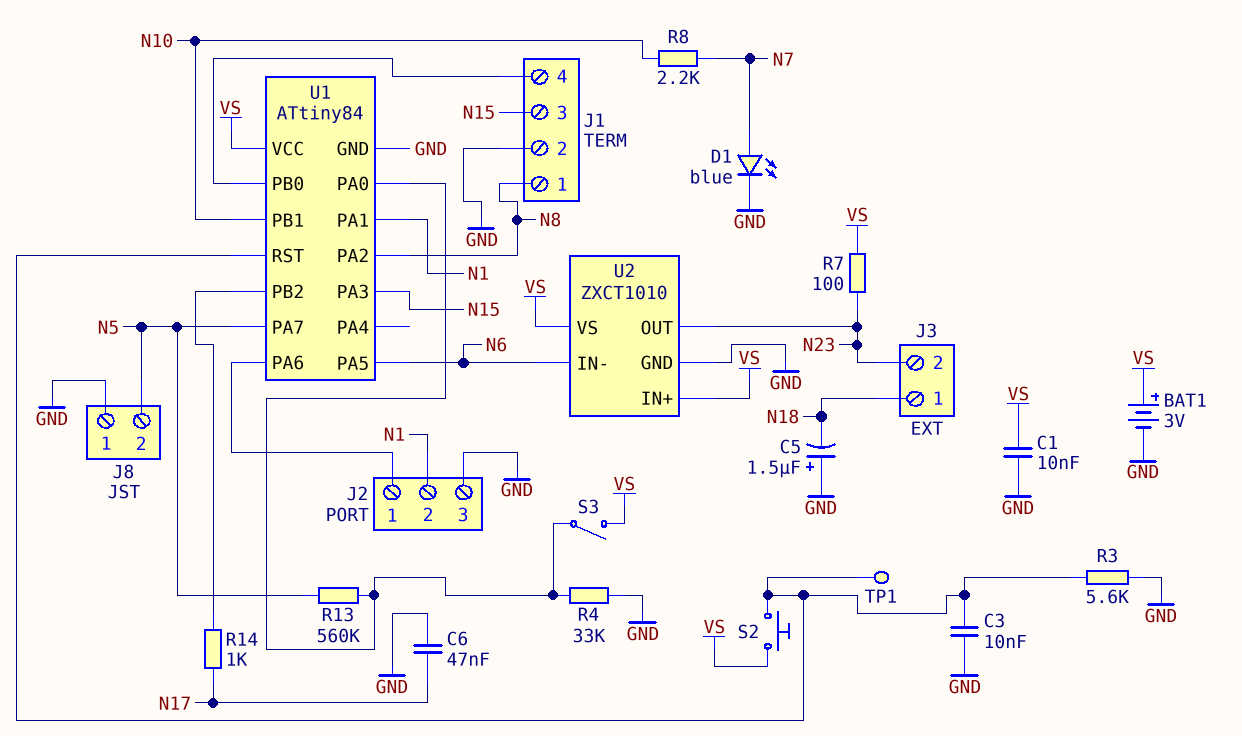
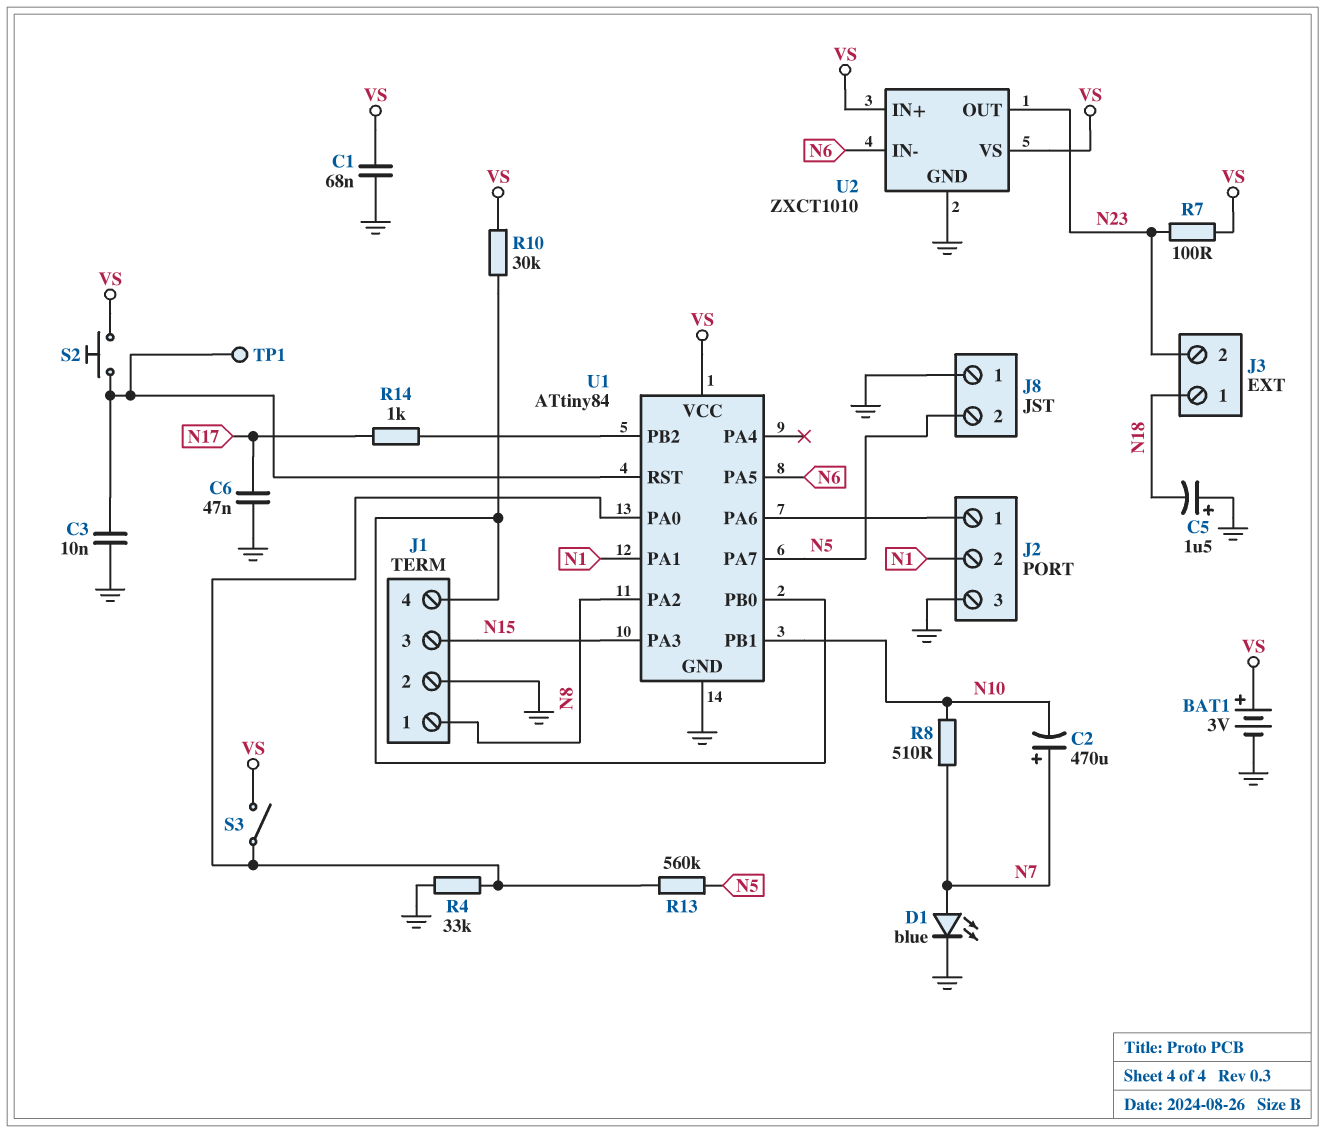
C1: 10nF (GND, VS) -> 68nF (GND, VS)
C2: none -> 470uF (plus N7, minus N10)
R3: 5.6k (GND, U1/RST) -> none
R8: 2.2k (N7, N10) -> 510 (N7, N10)
R10: none -> 30k (J1/4, VS)

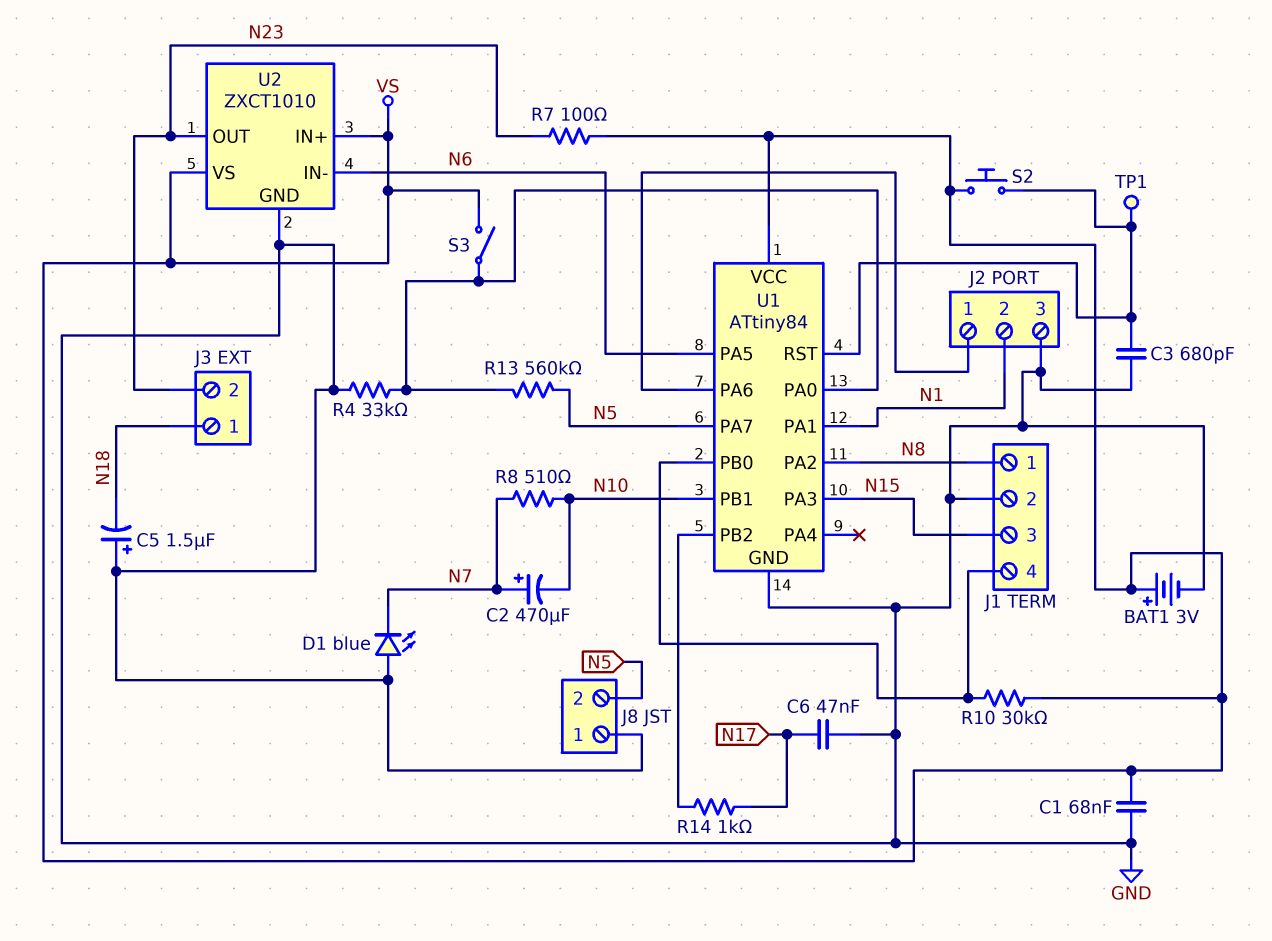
C3: 10nF (GND, U1/RST) -> 680pF (GND, U1/RST)
D1: LED blue (A N7, K GND) -> LED blue (A GND, K N7)

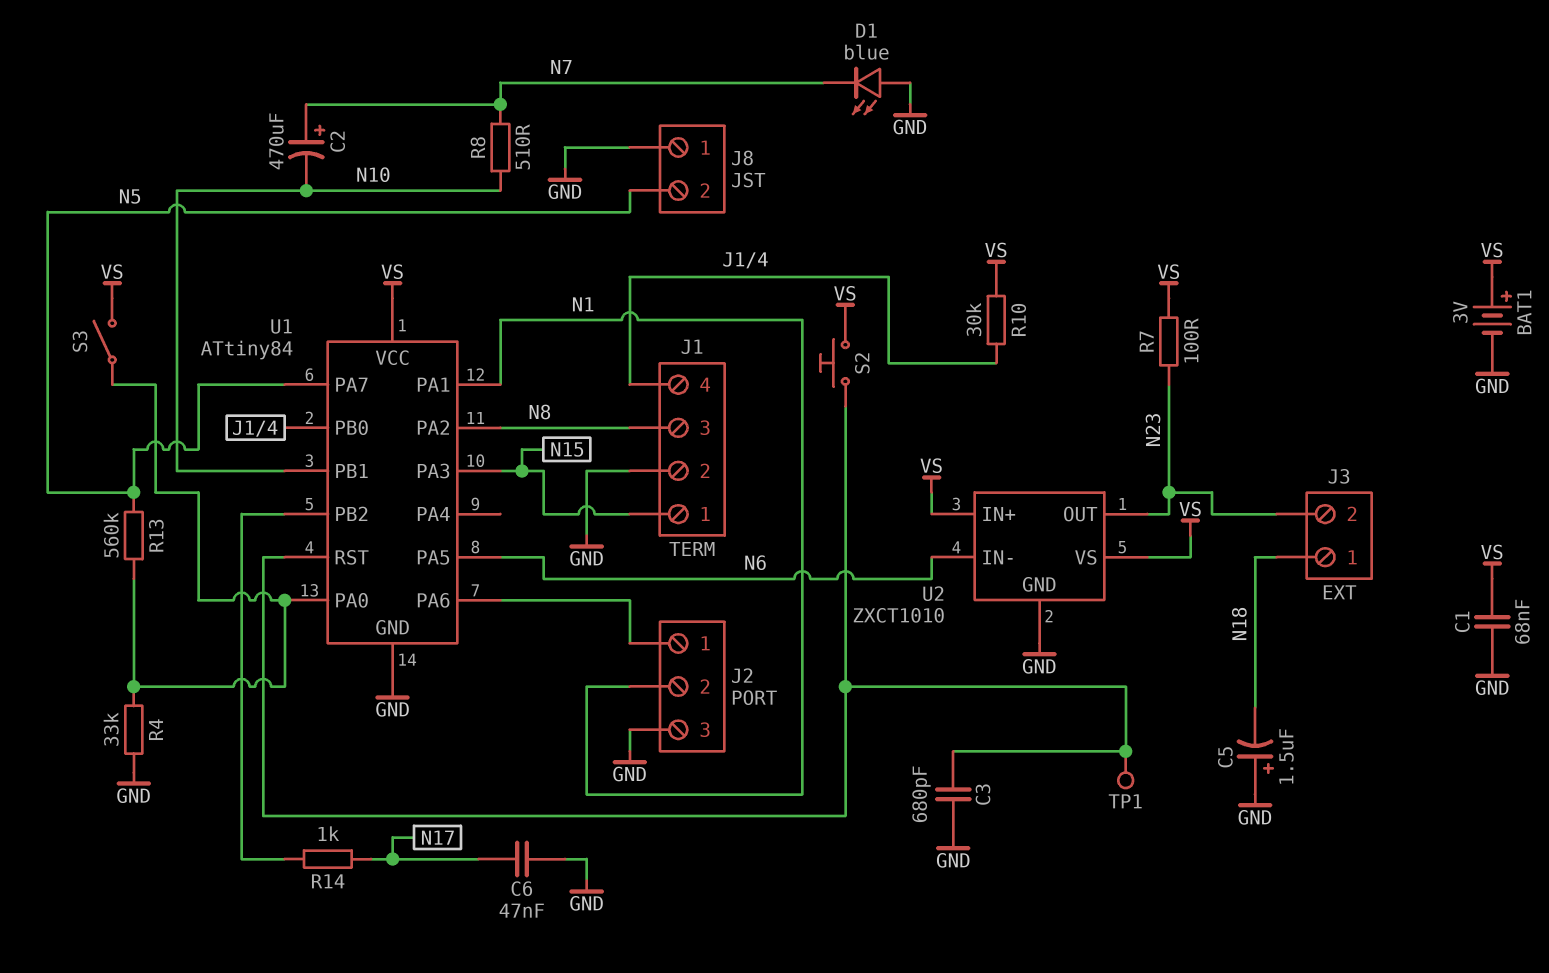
J1 pin 1: N8 -> N15
J1 pin 3: N15 -> N8

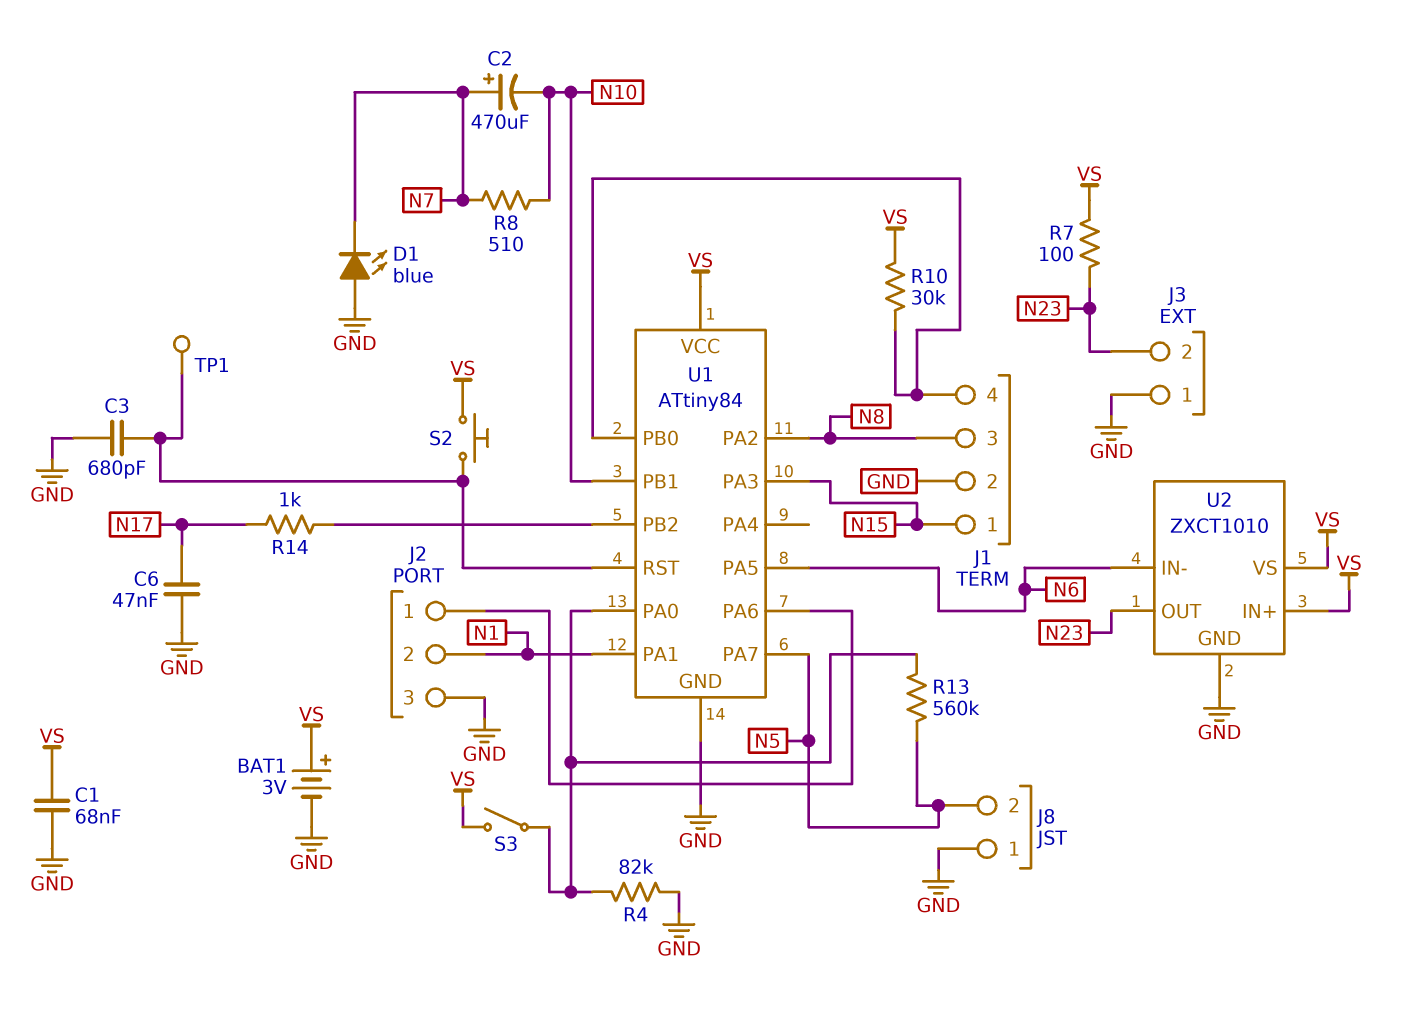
C5: 1.5uF (plus GND, minus N18) -> none
J3 pin 1: N18 -> GND
R4: 33k (GND, U1/PA0) -> 82k (GND, U1/PA0)

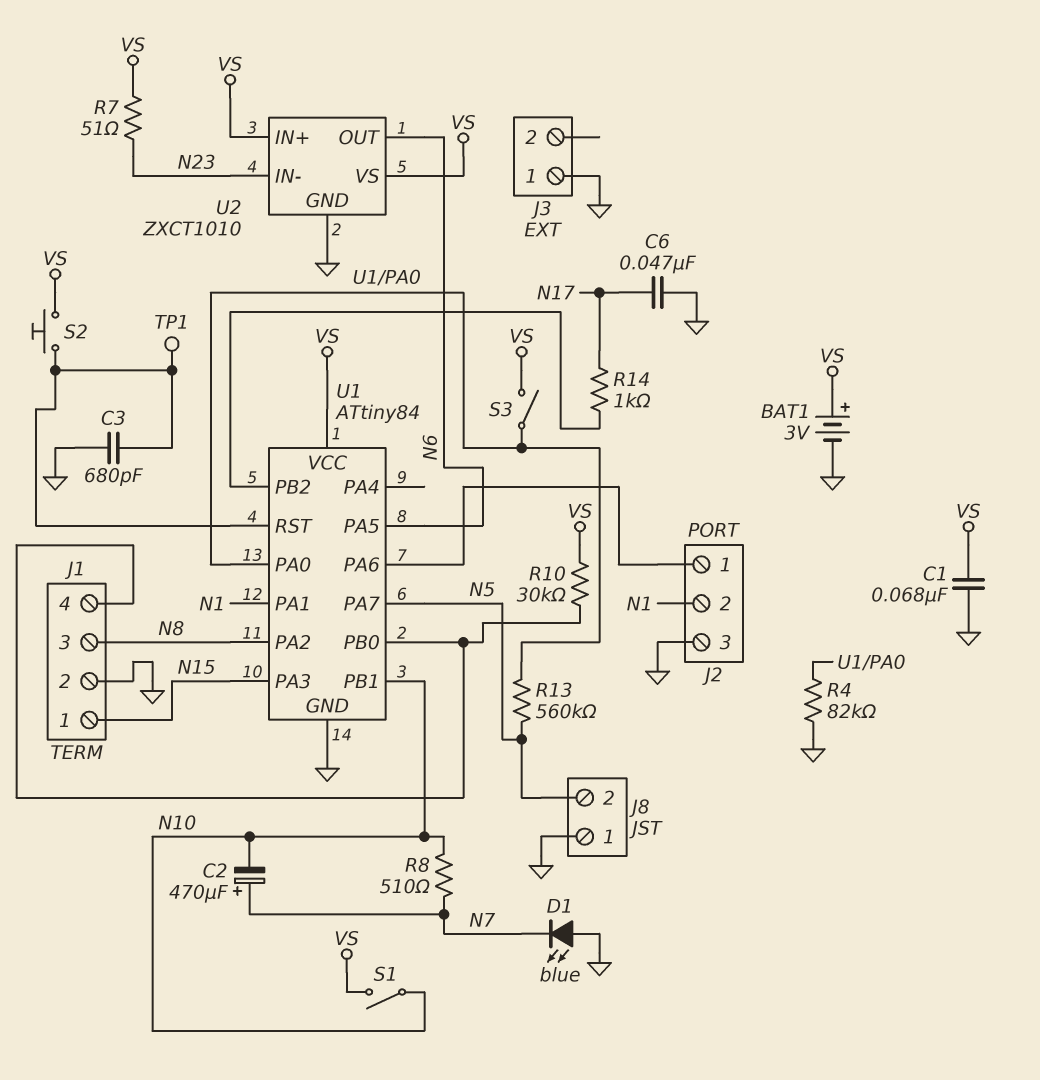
J3 pin 2: N23 -> none
R7: 100 (N23, VS) -> 51 (N23, VS)
S1: none -> switch (N10, VS)
U2 pin IN-: N6 -> N23
U2 pin OUT: N23 -> N6

